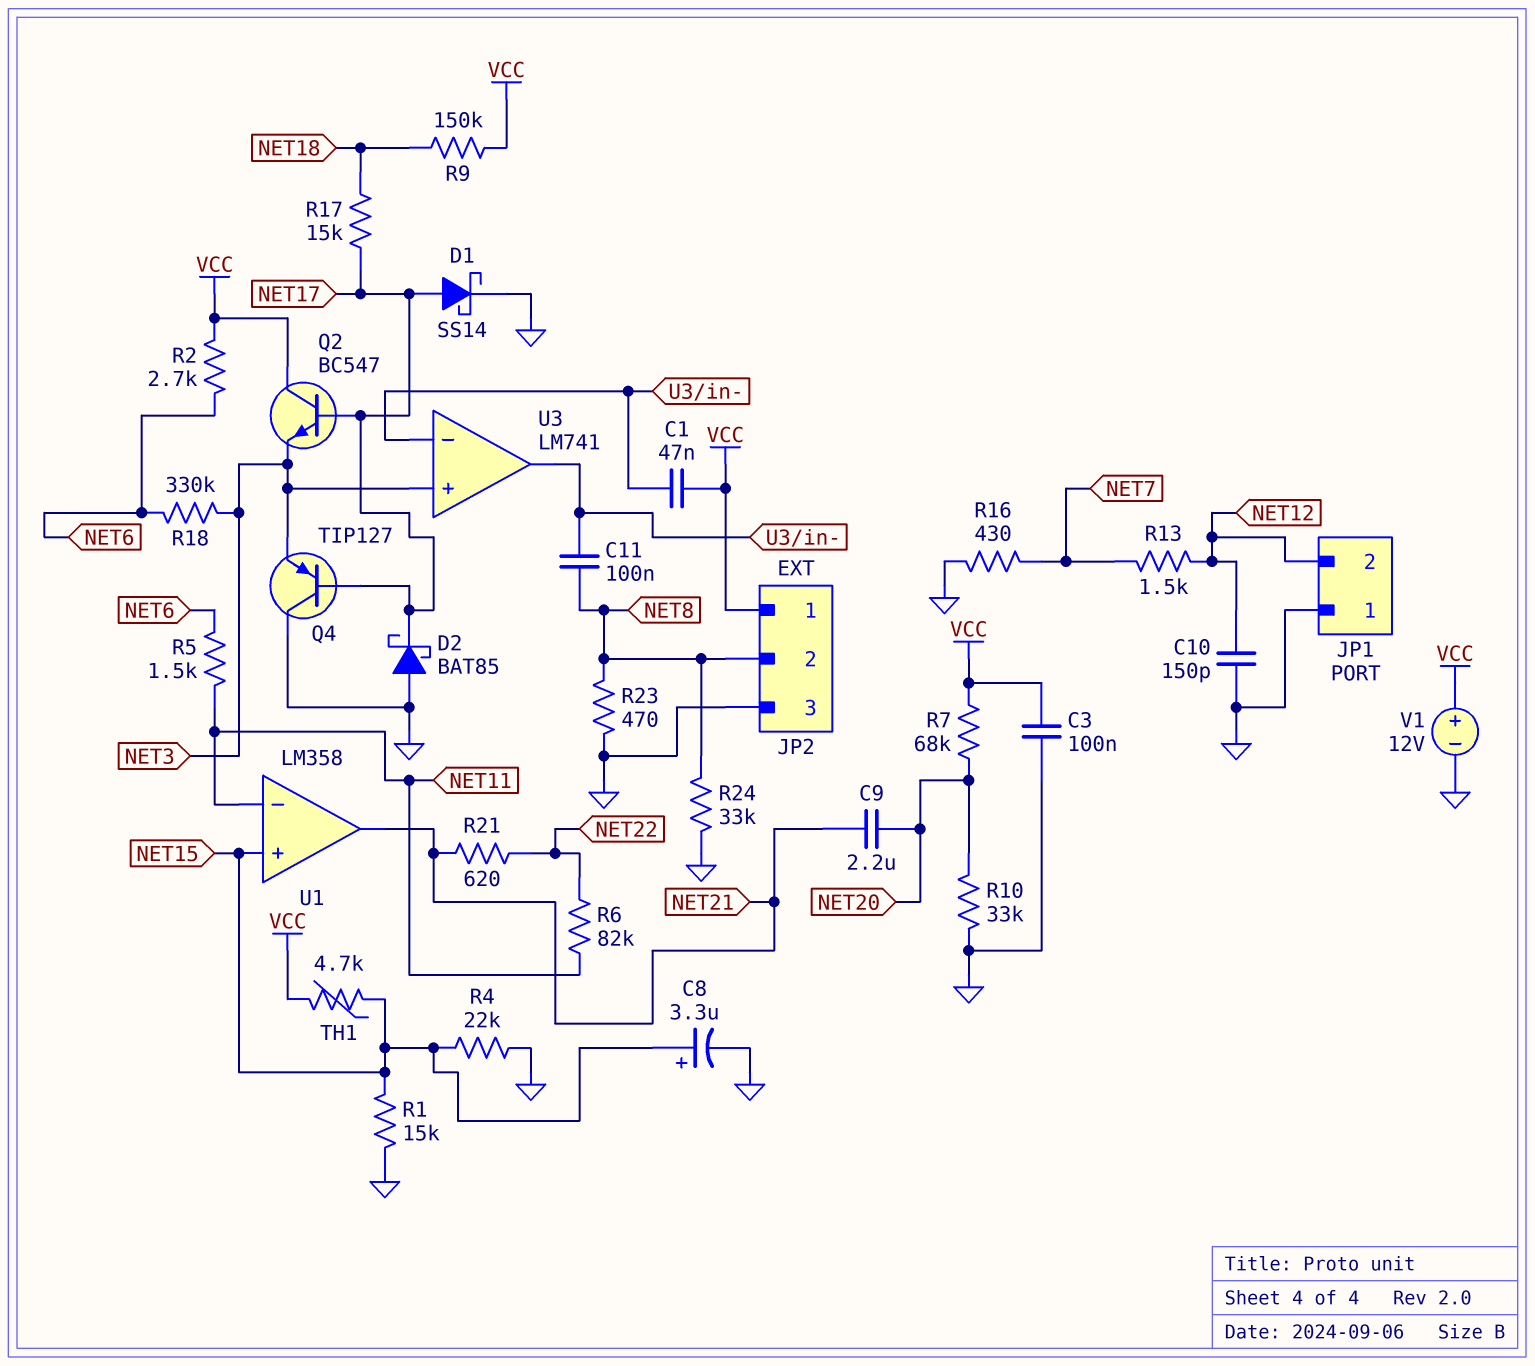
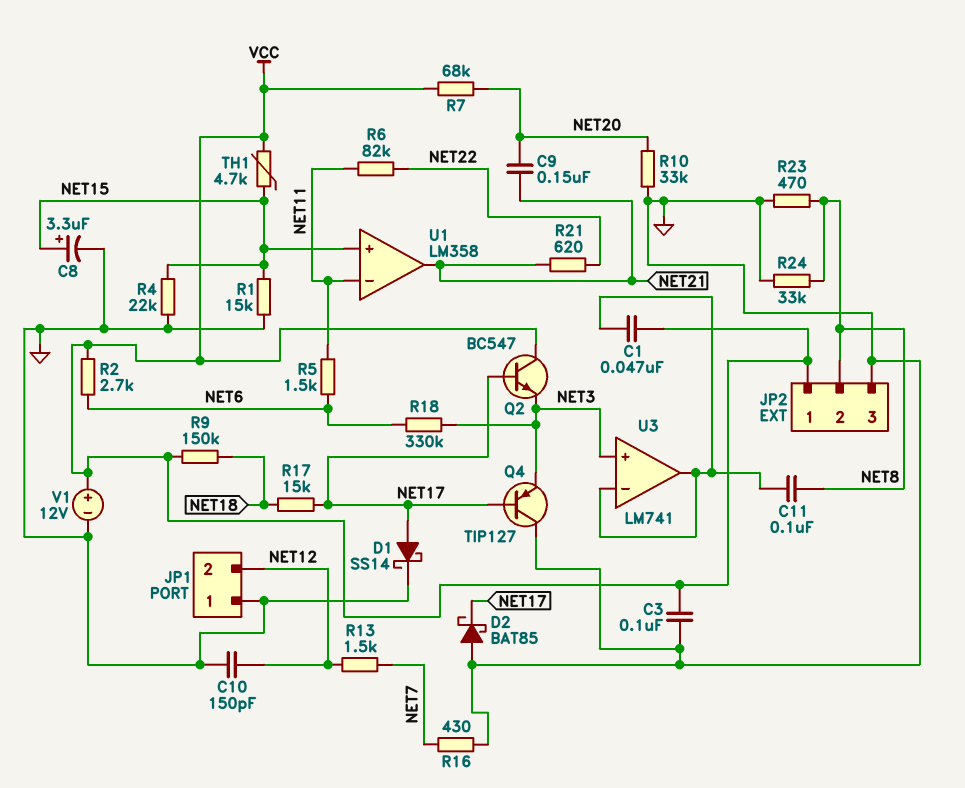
C9: 2.2uF (NET20, NET21) -> 150nF (NET20, NET21)

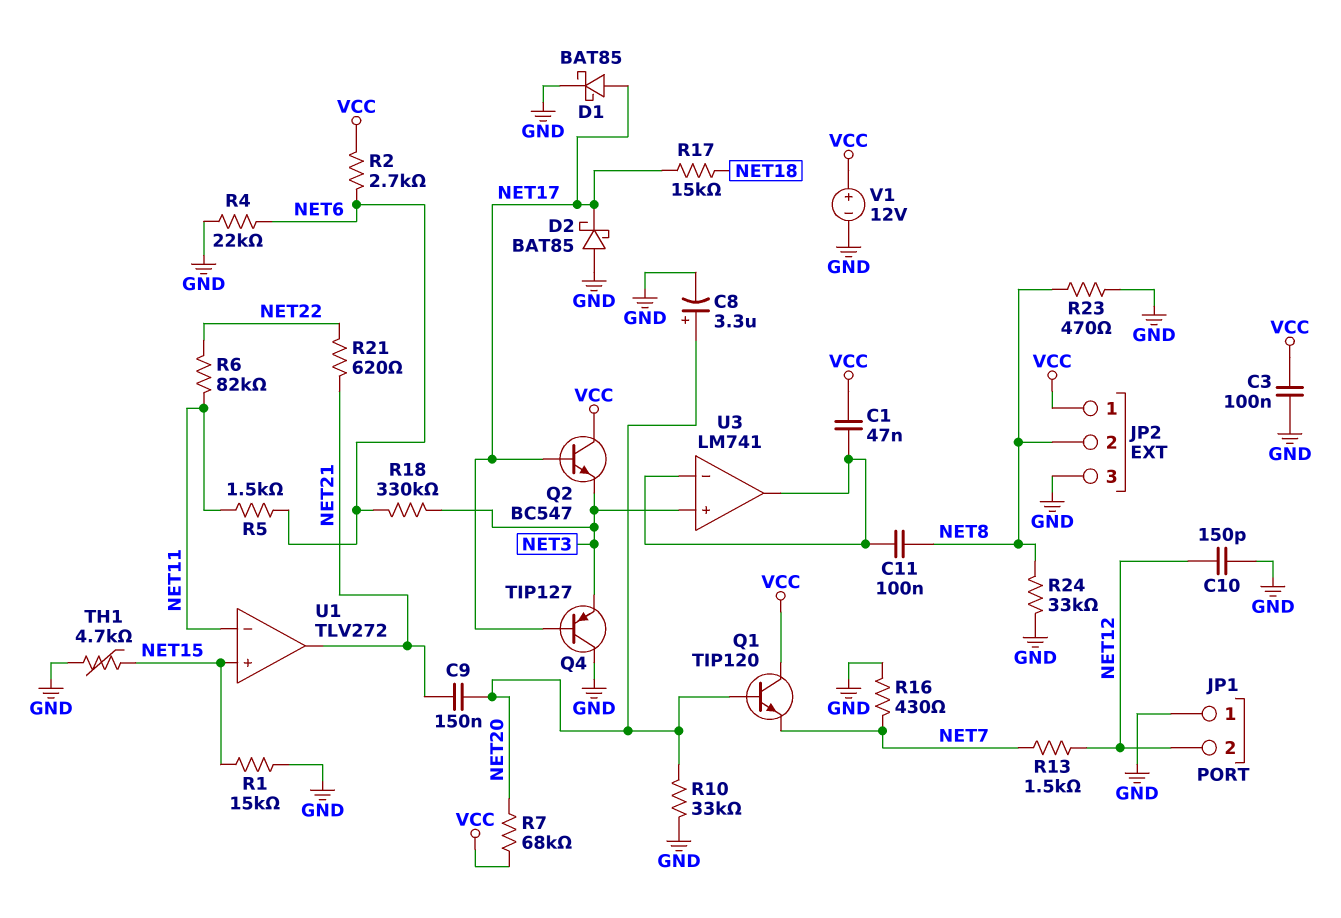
C8: 3.3uF (plus NET15, minus GND) -> 3.3uF (plus NET20, minus GND)
D1: schottky SS14 (A NET17, K GND) -> schottky BAT85 (A NET17, K GND)
Q1: none -> NPN TIP120 (B NET20, C VCC, E NET7)
R4: 22k (GND, NET15) -> 22k (GND, NET6)
R9: 150k (NET18, VCC) -> none
TH1: 4.7k (NET15, VCC) -> 4.7k (GND, NET15)
U1: LM358 -> TLV272

